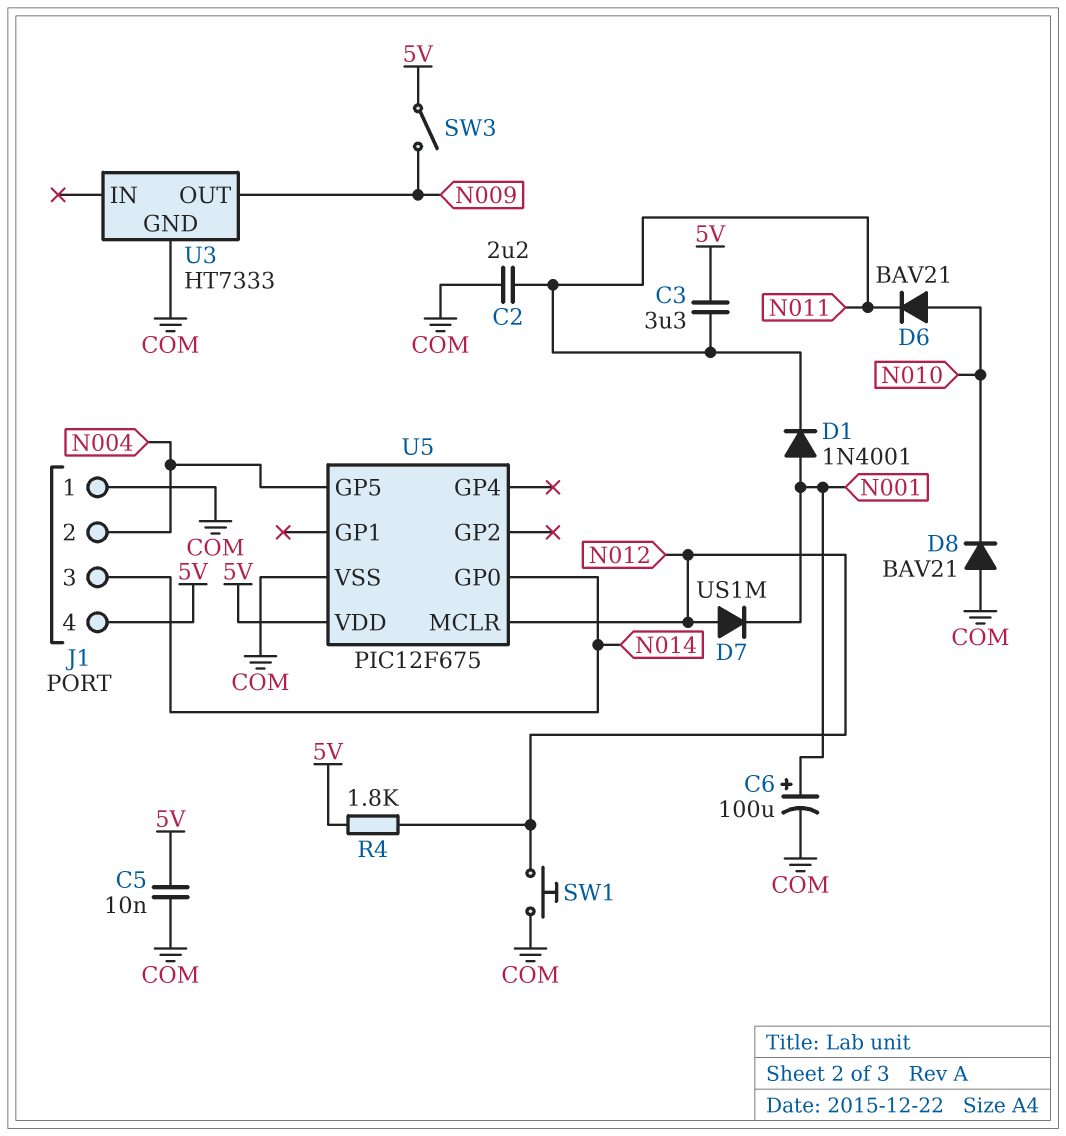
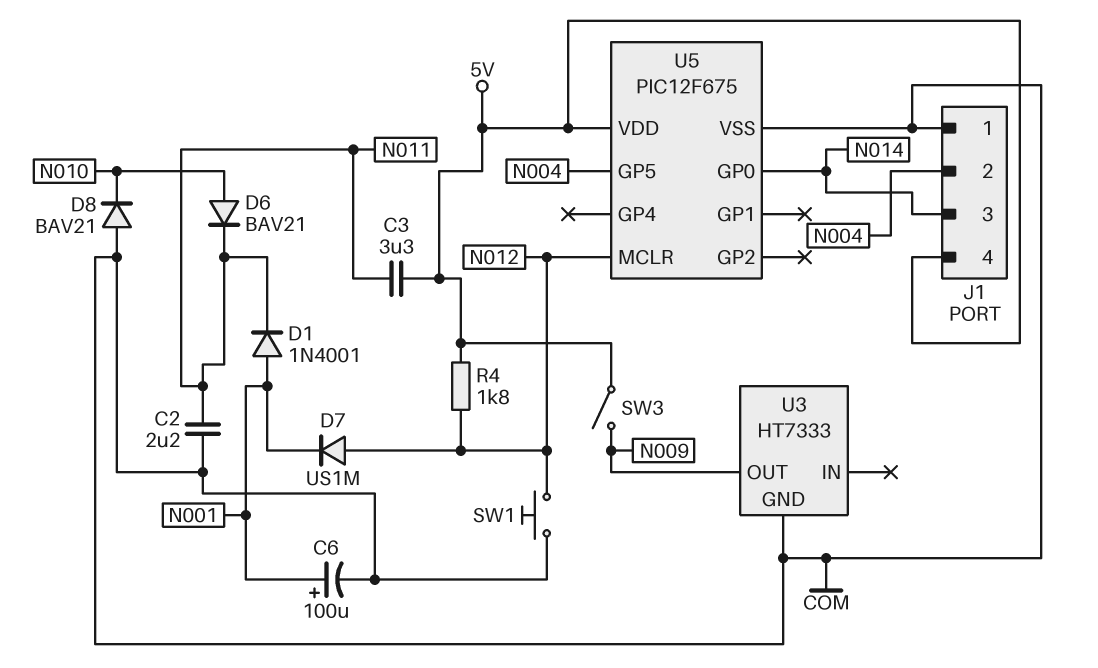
C5: 10nF (5V, COM) -> none

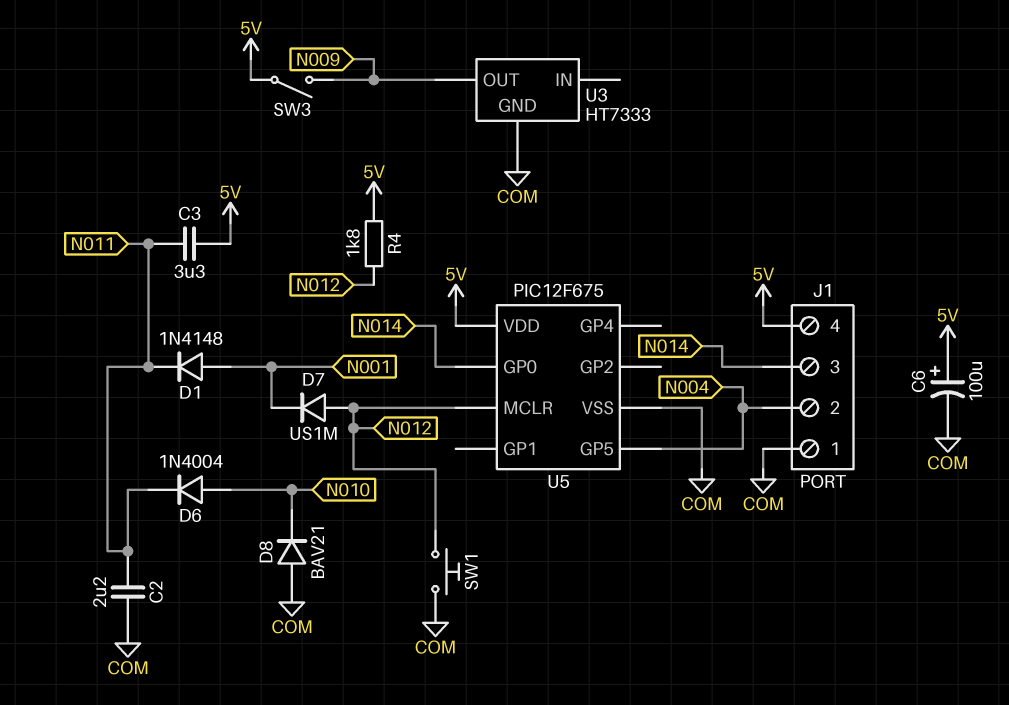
C6: 100uF (plus N001, minus COM) -> 100uF (plus 5V, minus COM)
D1: diode 1N4001 (A N001, K N011) -> diode 1N4148 (A N001, K N011)
D6: diode BAV21 (A N010, K N011) -> diode 1N4004 (A N010, K N011)

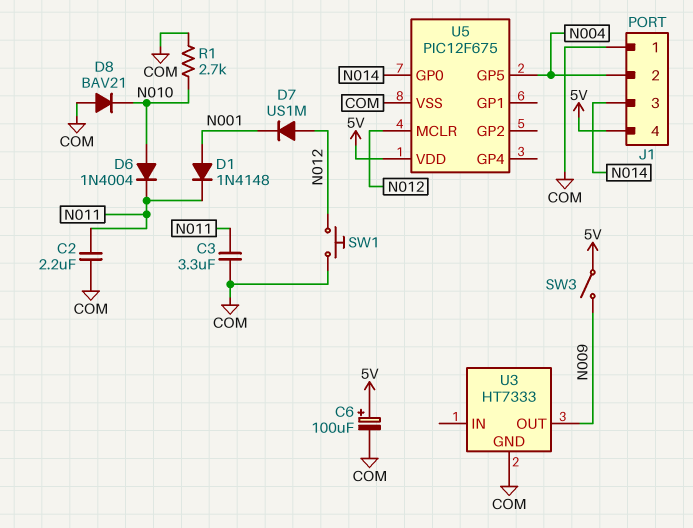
C3: 3.3uF (5V, N011) -> 3.3uF (COM, N011)
R1: none -> 2.7k (COM, N010)
R4: 1.8k (5V, N012) -> none

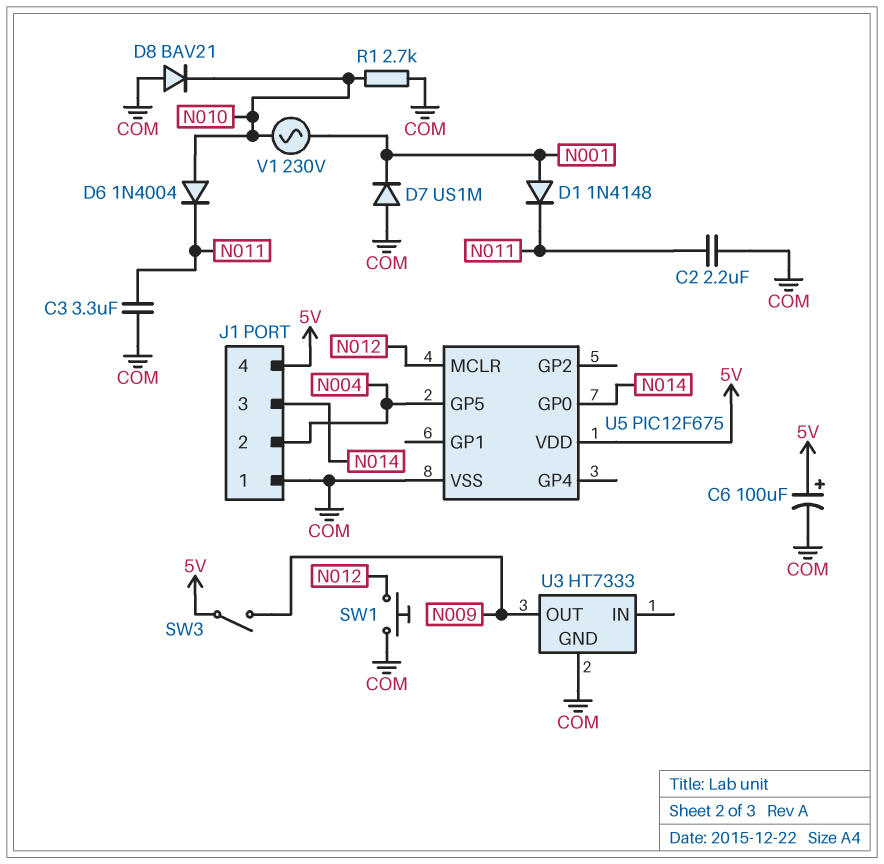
D7: diode US1M (A N012, K N001) -> diode US1M (A COM, K N001)
V1: none -> AC 230V (N001, N010)

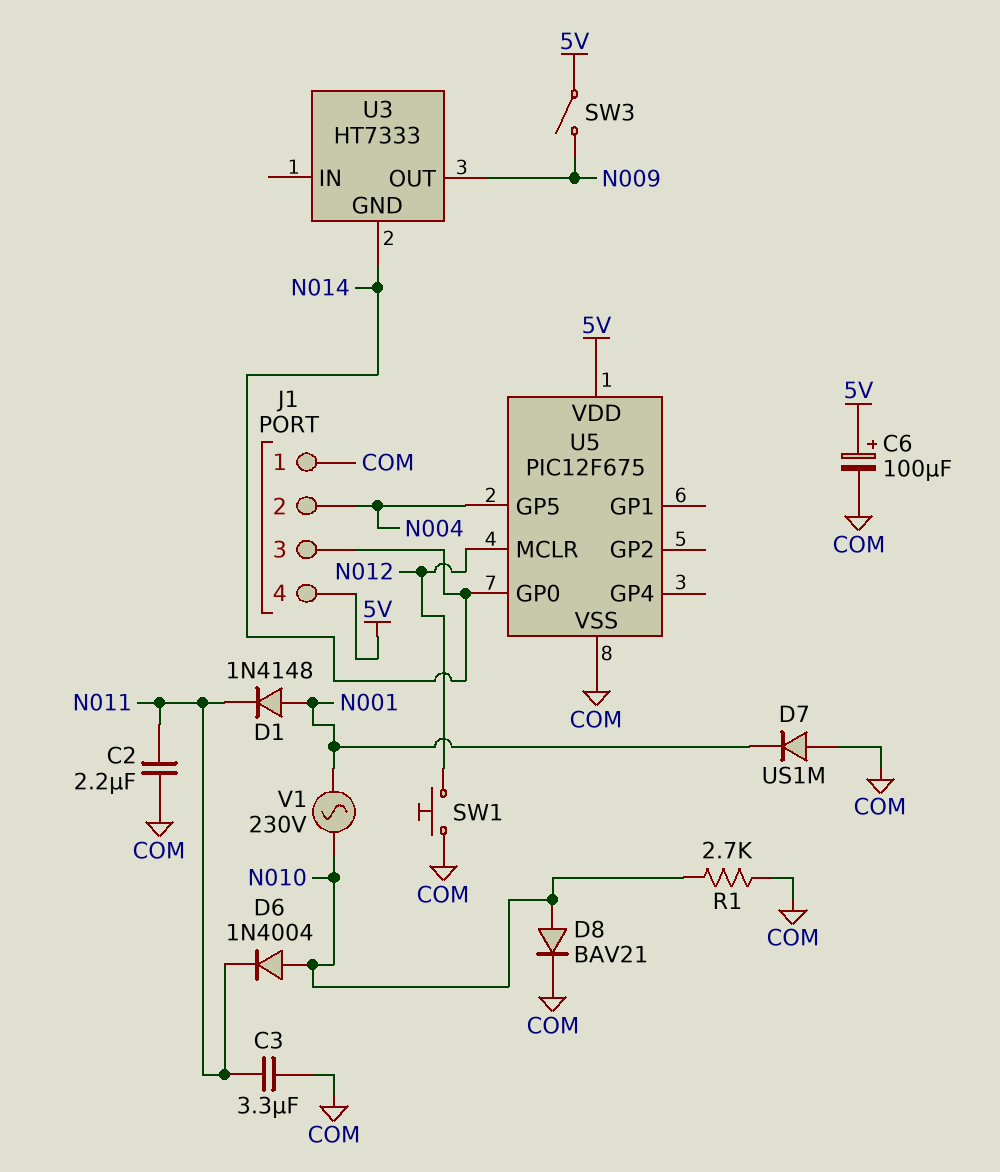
D8: diode BAV21 (A COM, K N010) -> diode BAV21 (A N010, K COM)
U3 pin GND: COM -> N014

